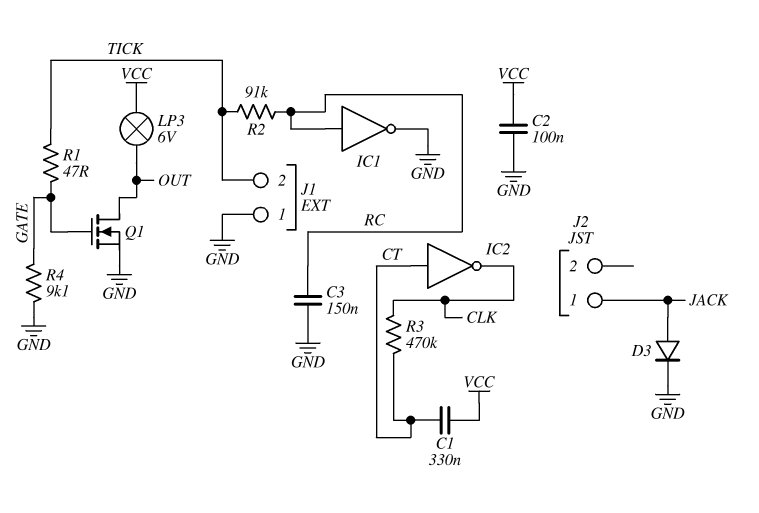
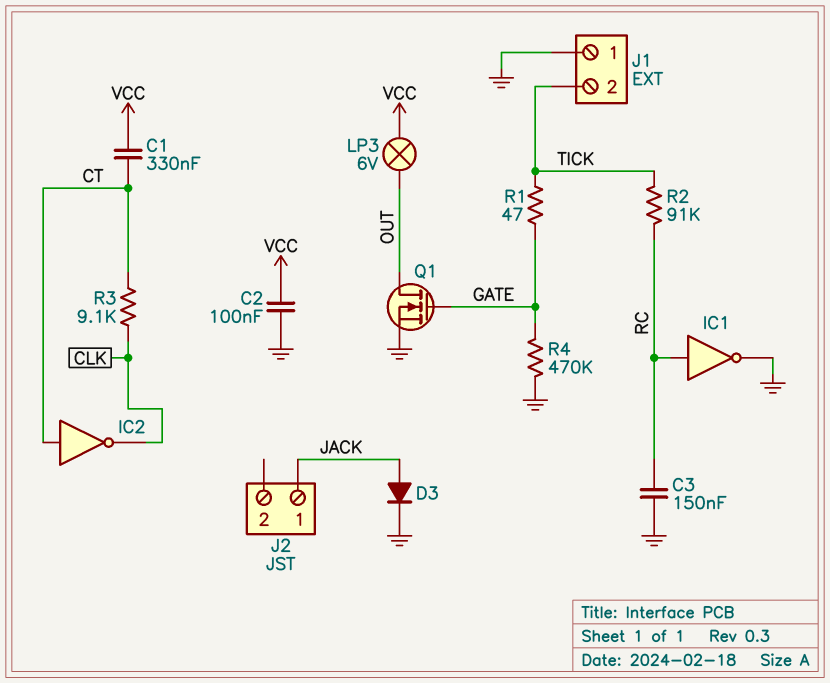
R3: 470k (CLK, CT) -> 9.1k (CLK, CT)
R4: 9.1k (GATE, GND) -> 470k (GATE, GND)

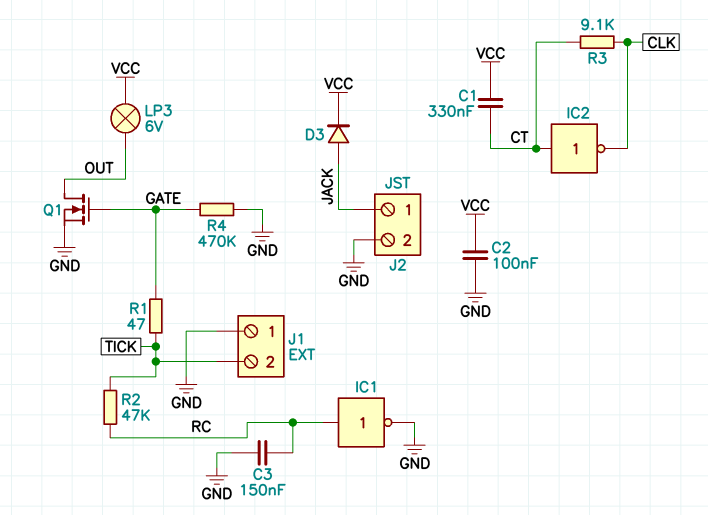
D3: diode (A JACK, K GND) -> diode (A JACK, K VCC)
J2 pin 2: none -> GND
R2: 91k (RC, TICK) -> 47k (RC, TICK)

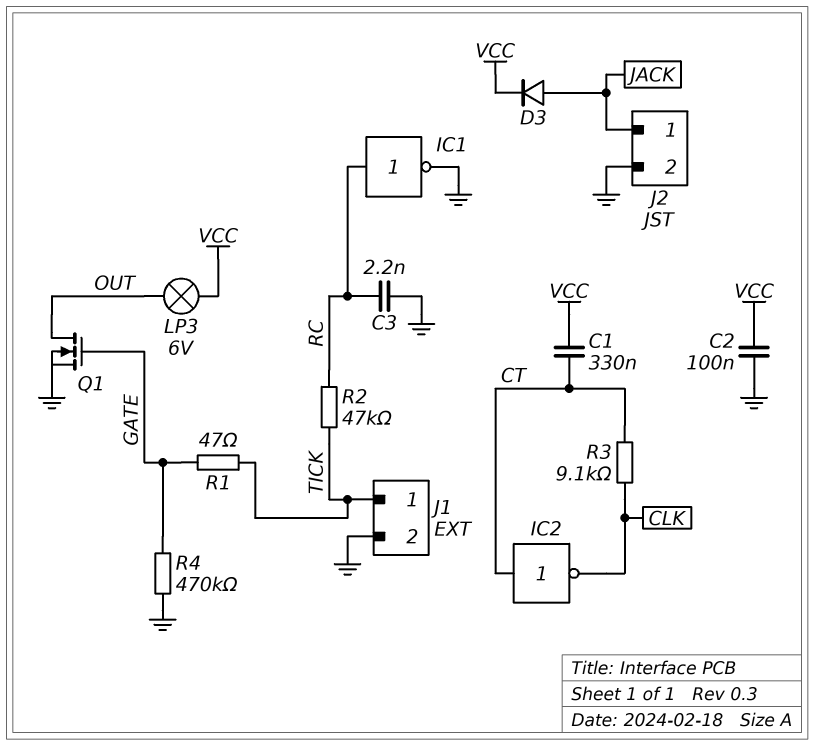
C3: 150nF (GND, RC) -> 2.2nF (GND, RC)
J1 pin 1: GND -> TICK
J1 pin 2: TICK -> GND

